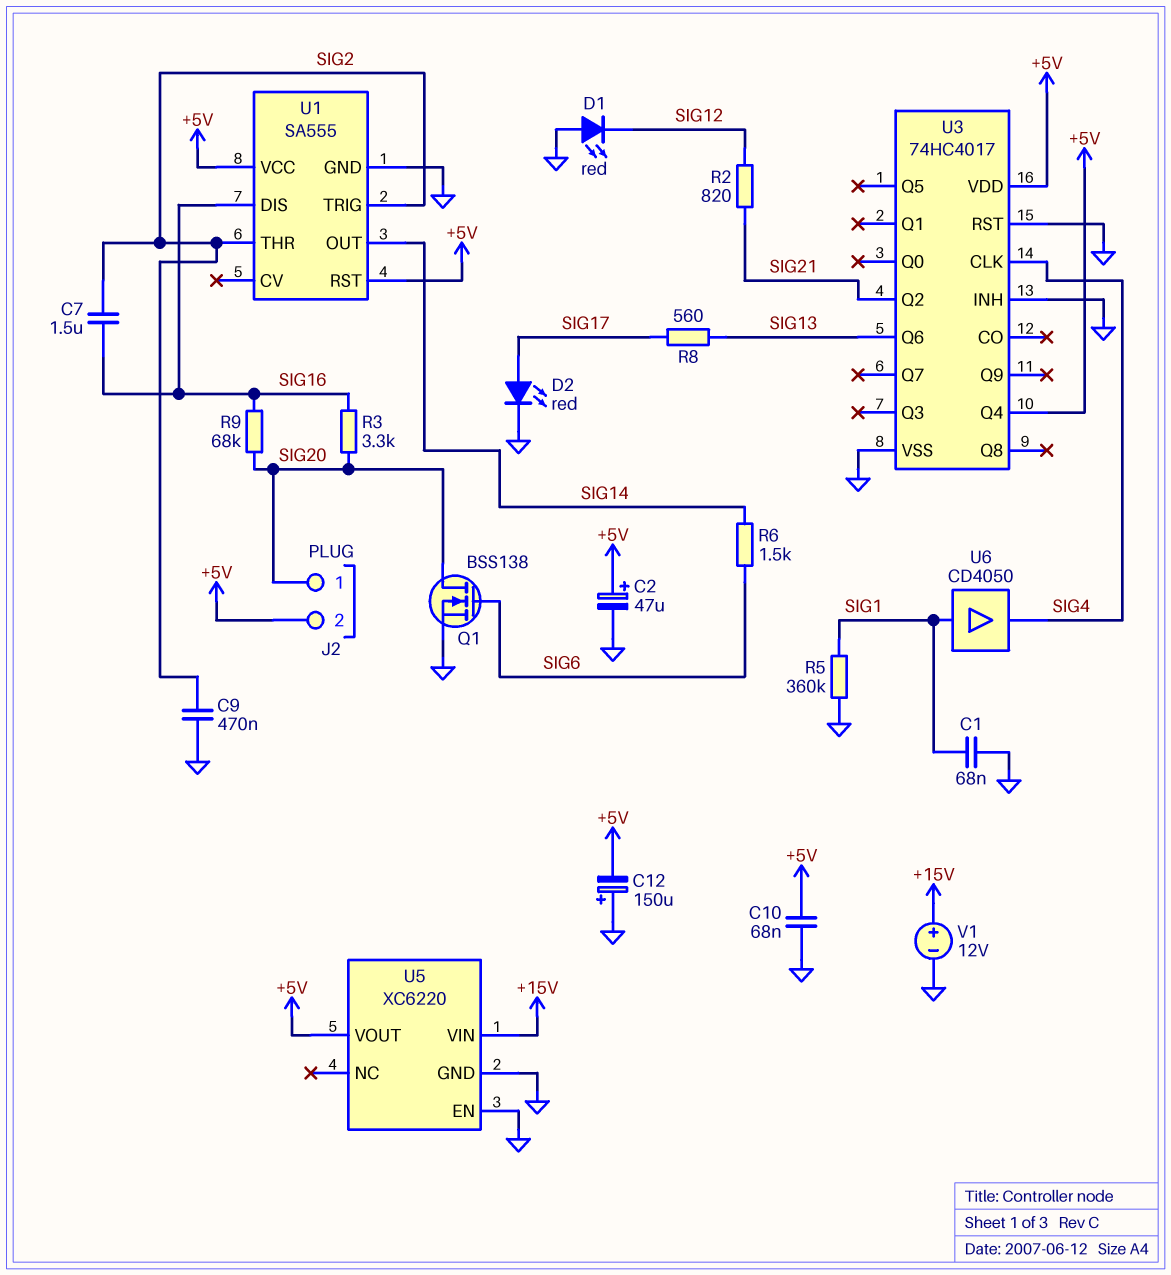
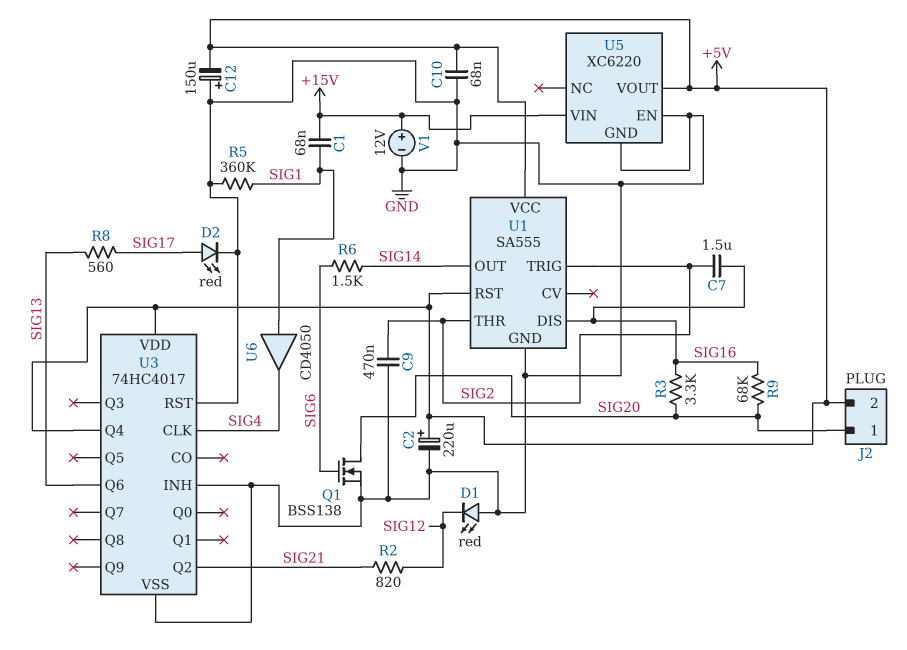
C1: 68nF (GND, SIG1) -> 68nF (+15V, SIG1)
C2: 47uF (plus +5V, minus GND) -> 220uF (plus +5V, minus GND)

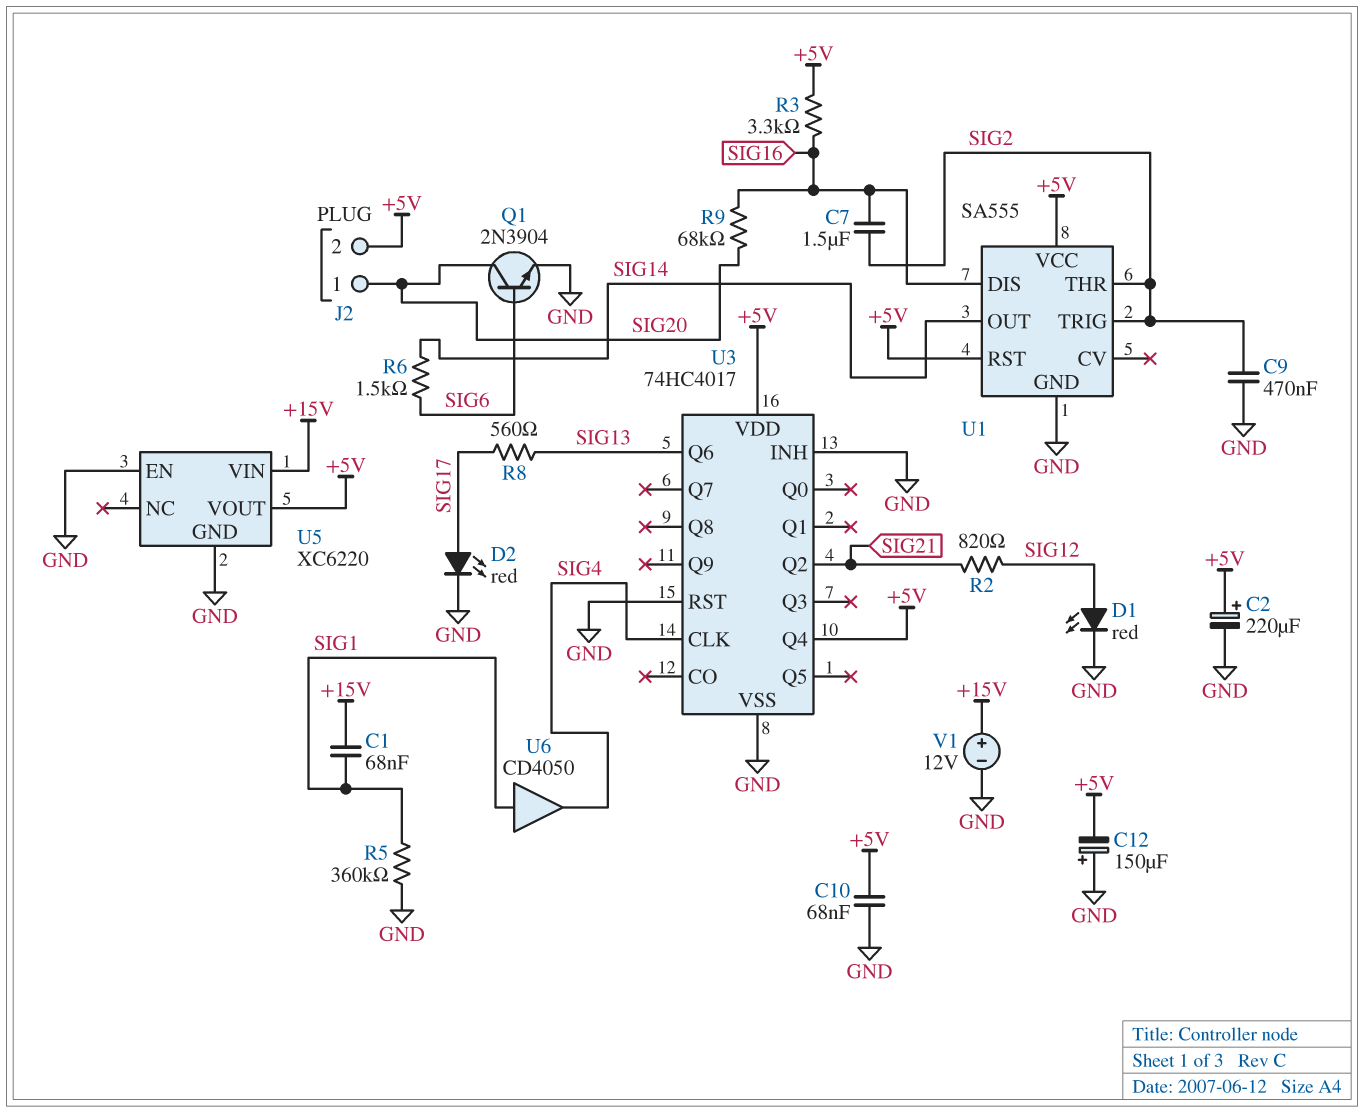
D1: LED red (A GND, K SIG12) -> LED red (A SIG12, K GND)
Q1: NMOS BSS138 (G SIG6, D SIG20, S GND) -> NPN 2N3904 (B SIG6, C SIG20, E GND)
R3: 3.3k (SIG16, SIG20) -> 3.3k (+5V, SIG16)

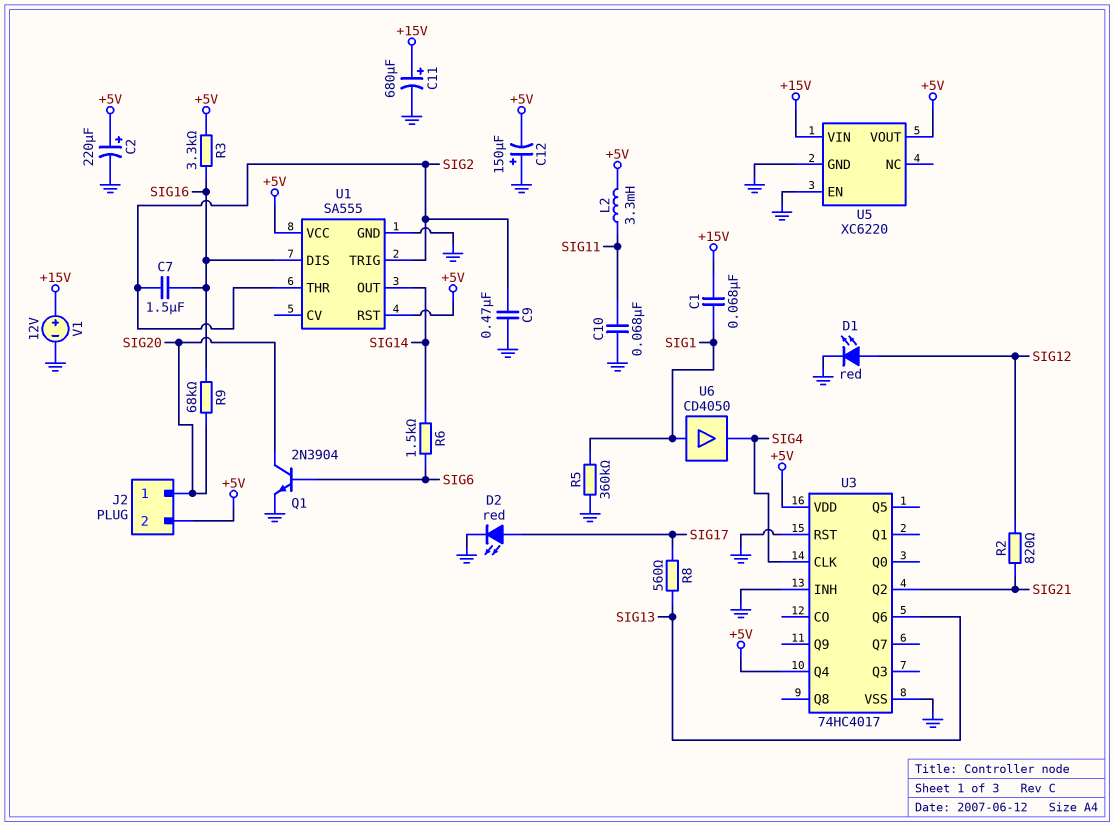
C10: 68nF (+5V, GND) -> 68nF (GND, SIG11)
C11: none -> 680uF (plus +15V, minus GND)
L2: none -> 3.3mH (+5V, SIG11)

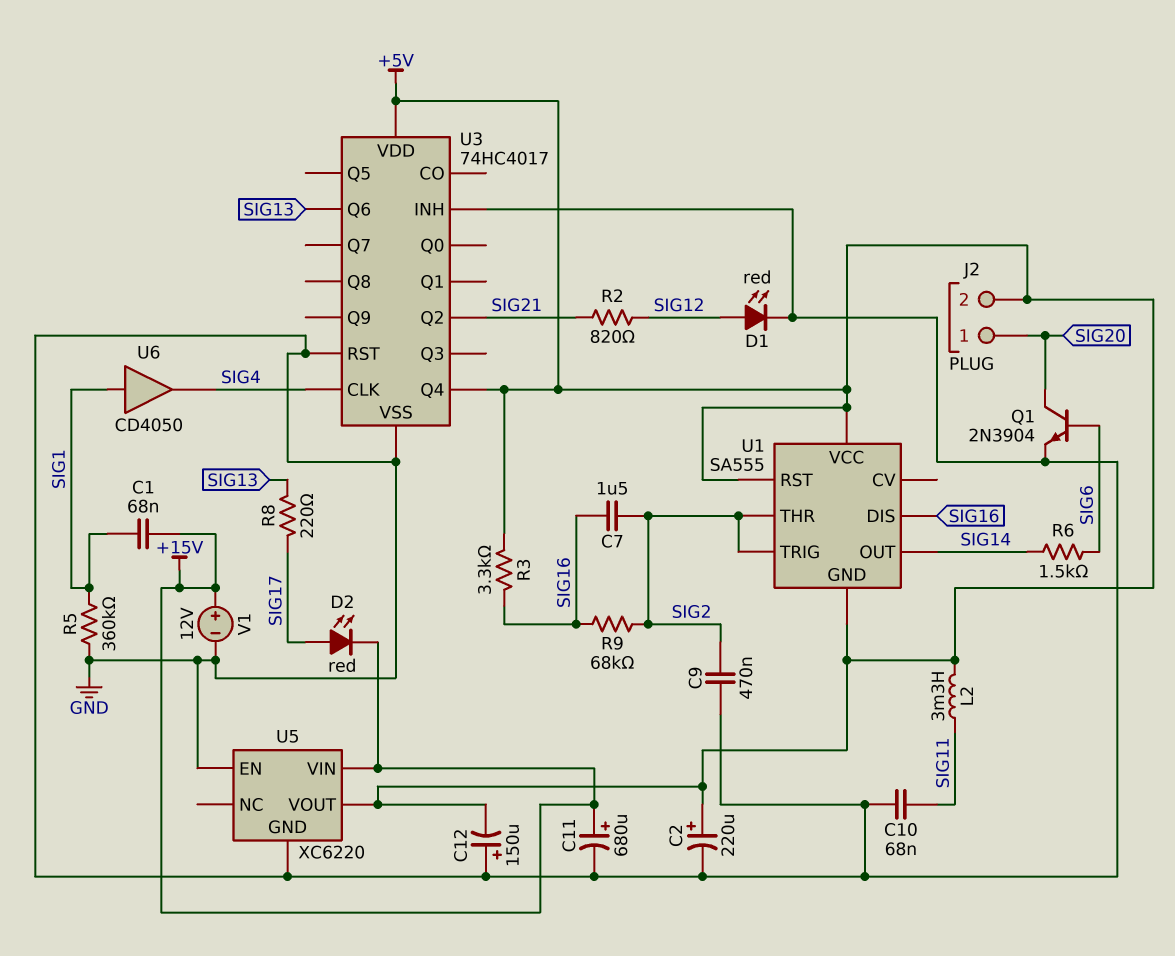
D2: LED red (A SIG17, K GND) -> LED red (A SIG17, K +15V)
R8: 560 (SIG13, SIG17) -> 220 (SIG13, SIG17)
R9: 68k (SIG16, SIG20) -> 68k (SIG2, SIG16)
U1 pin GND: GND -> +5V

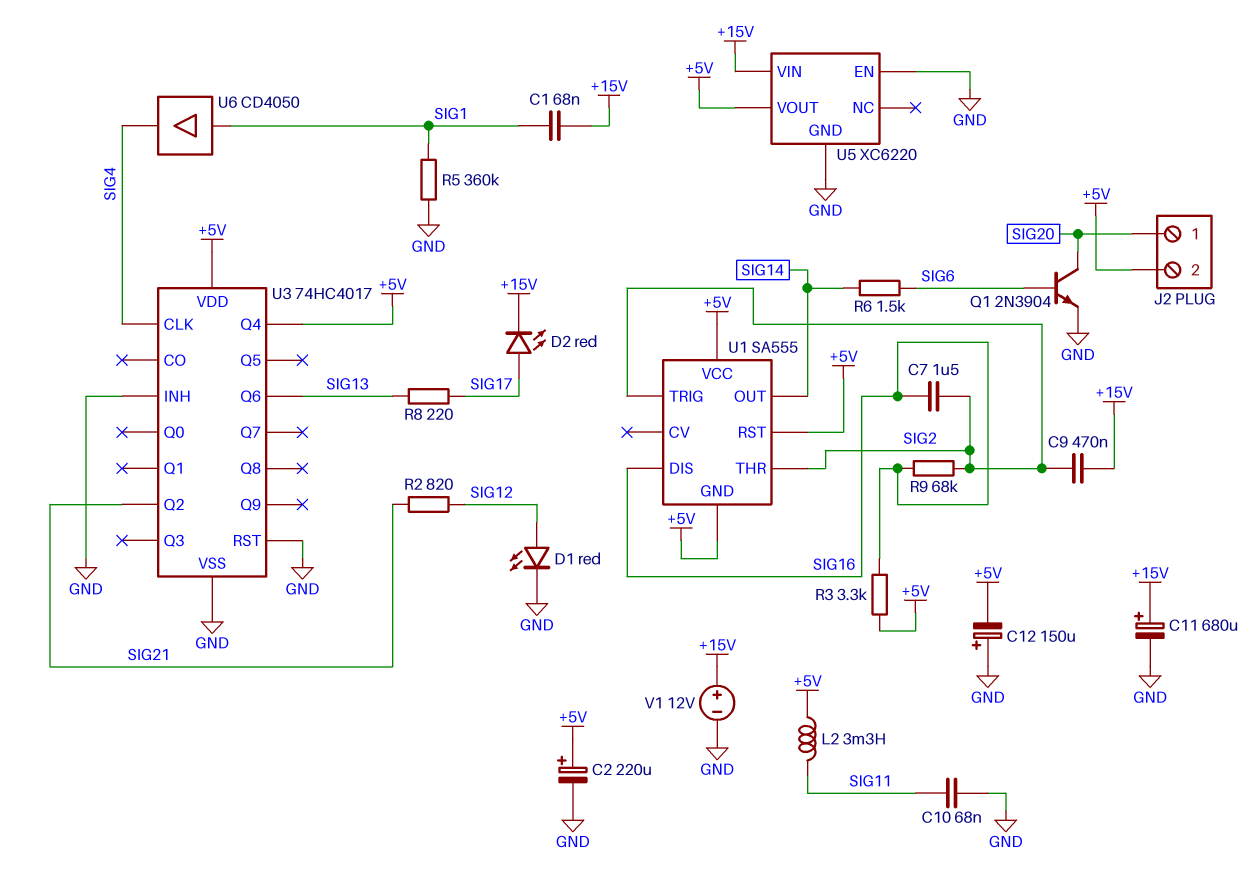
C9: 470nF (GND, SIG2) -> 470nF (+15V, SIG2)

